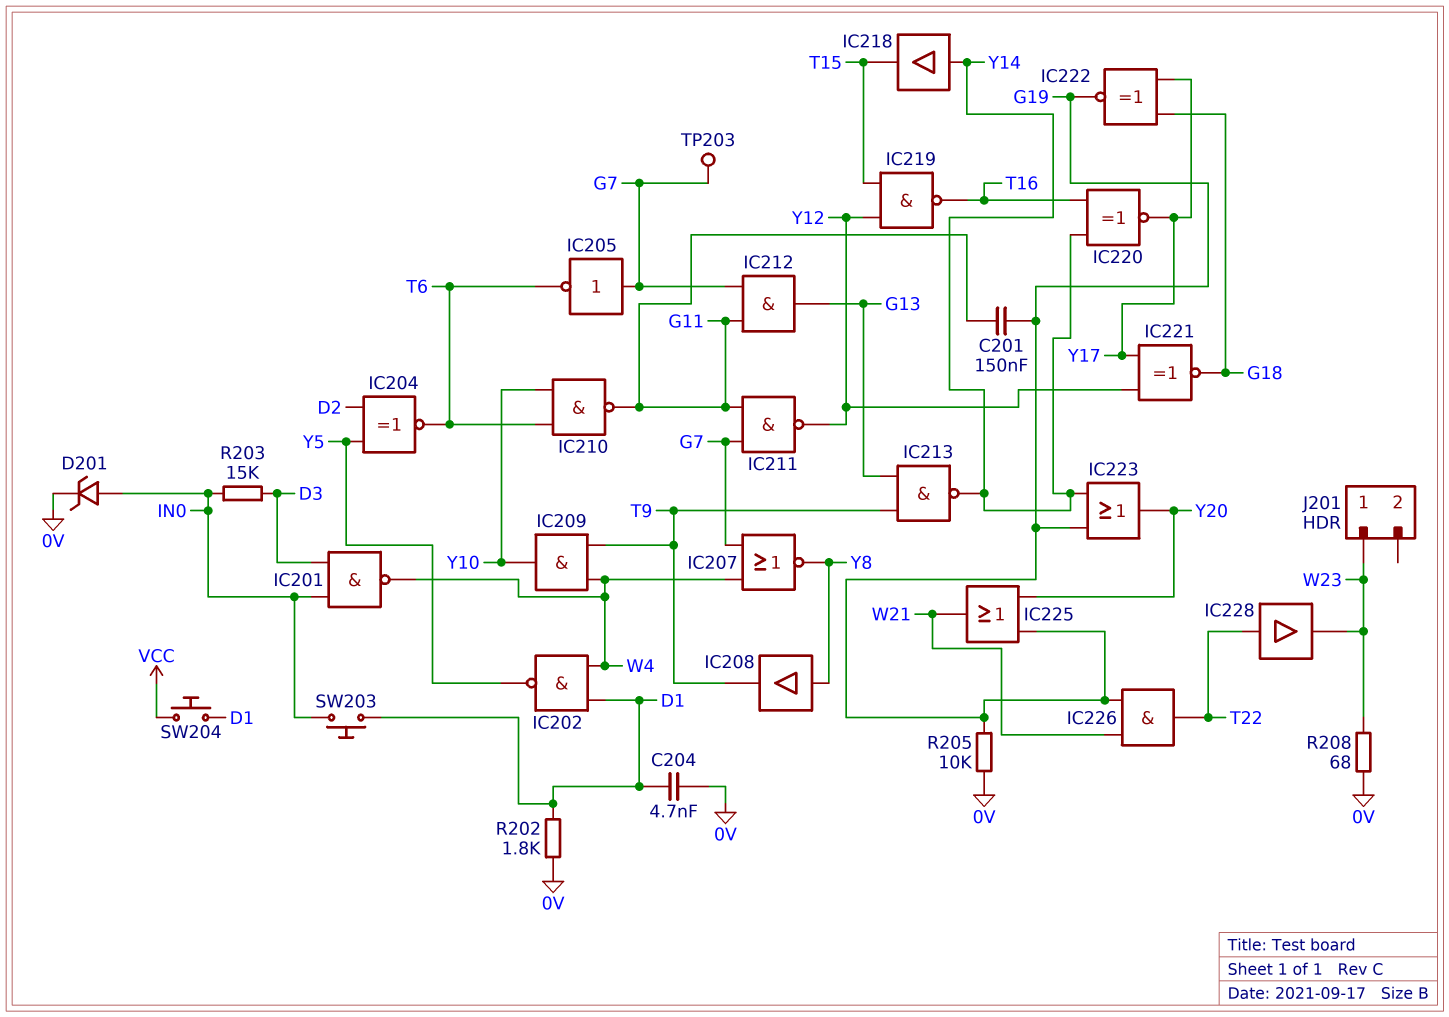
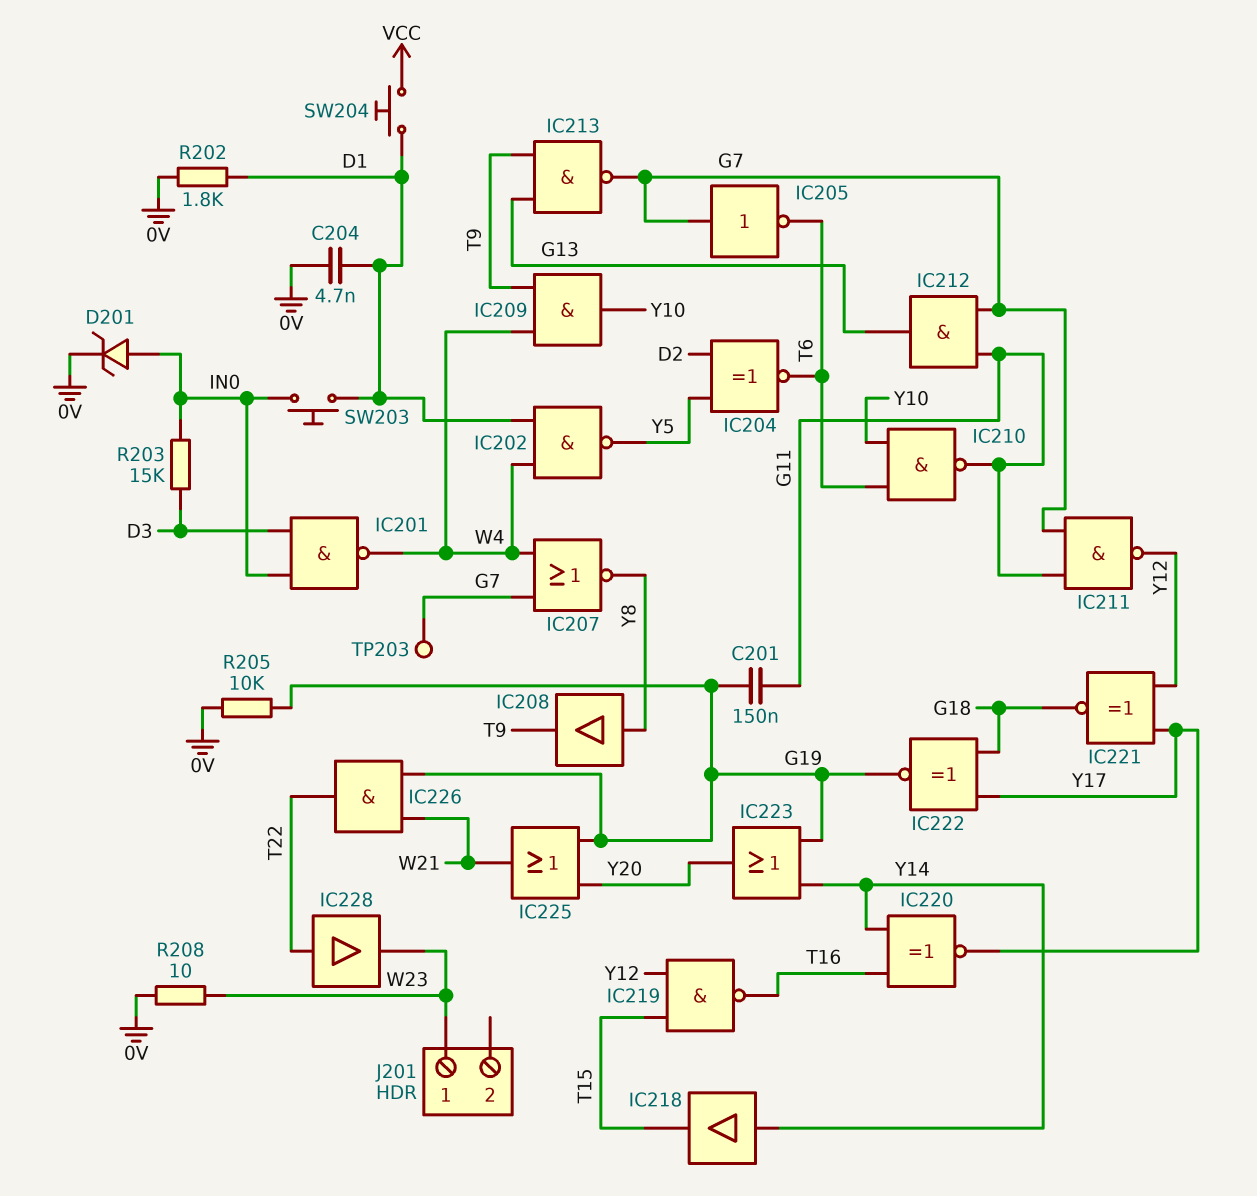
IC213: NAND (in G13, in T9, out Y14) -> NAND (in G13, in T9, out G7)
R208: 68 (0V, W23) -> 10 (0V, W23)

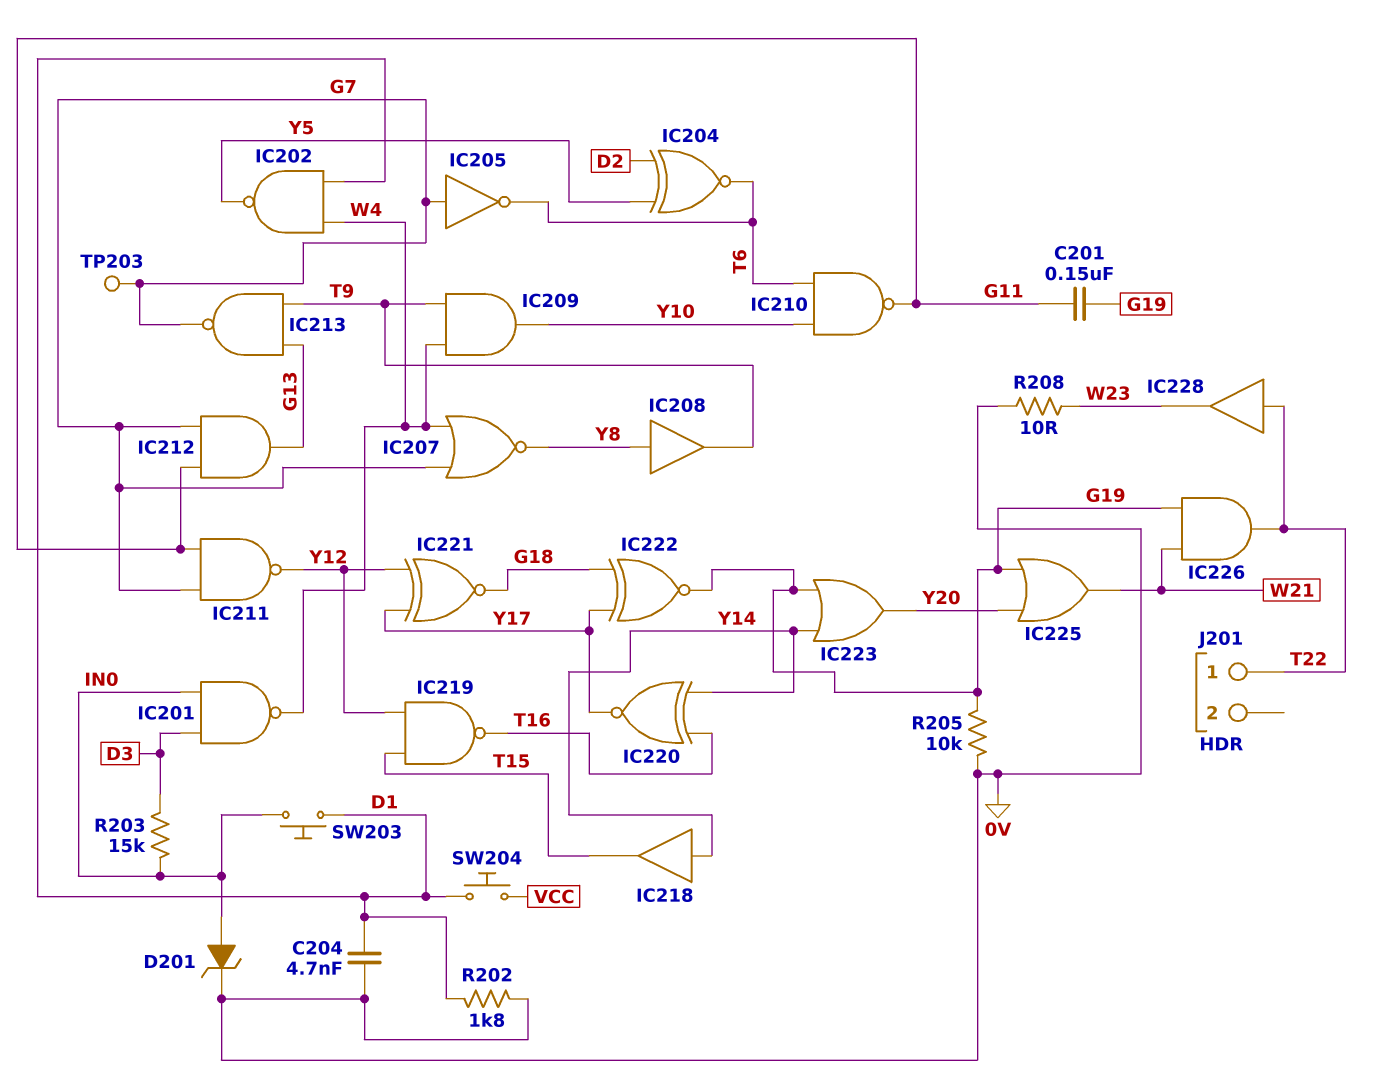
J201 pin 1: W23 -> T22

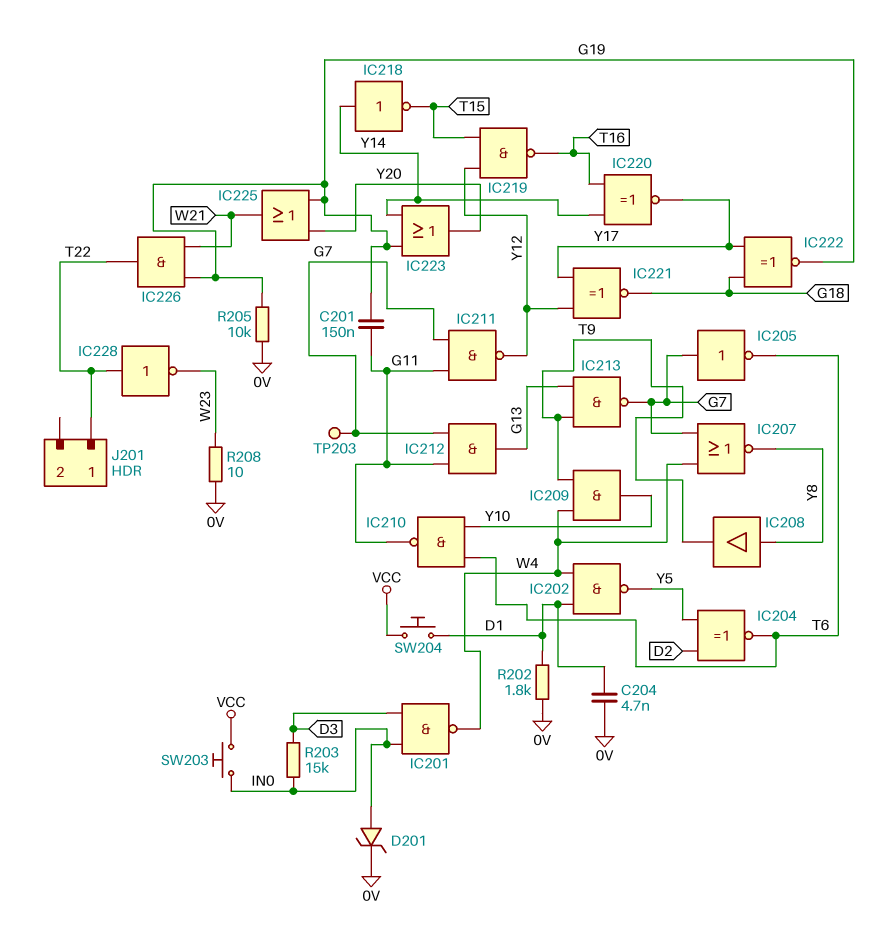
IC218: buffer (in Y14, out T15) -> NOT (in Y14, out T15)
IC228: buffer (in T22, out W23) -> NOT (in T22, out W23)
SW203: button (D1, IN0) -> button (IN0, VCC)

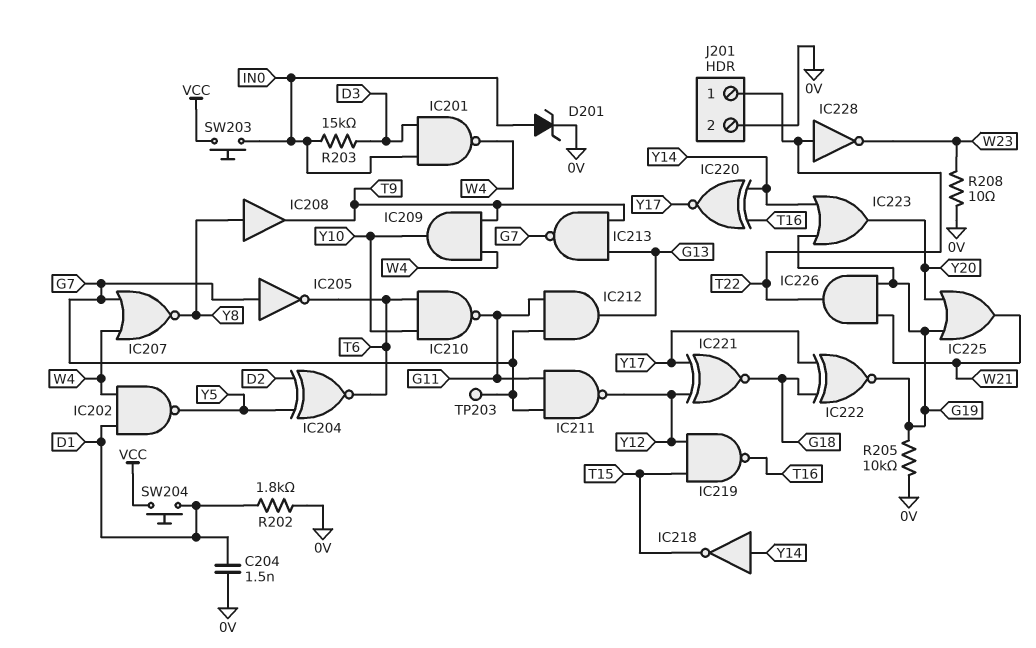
C201: 150nF (G11, G19) -> none
C204: 4.7nF (0V, D1) -> 1.5nF (0V, D1)
J201 pin 2: none -> 0V

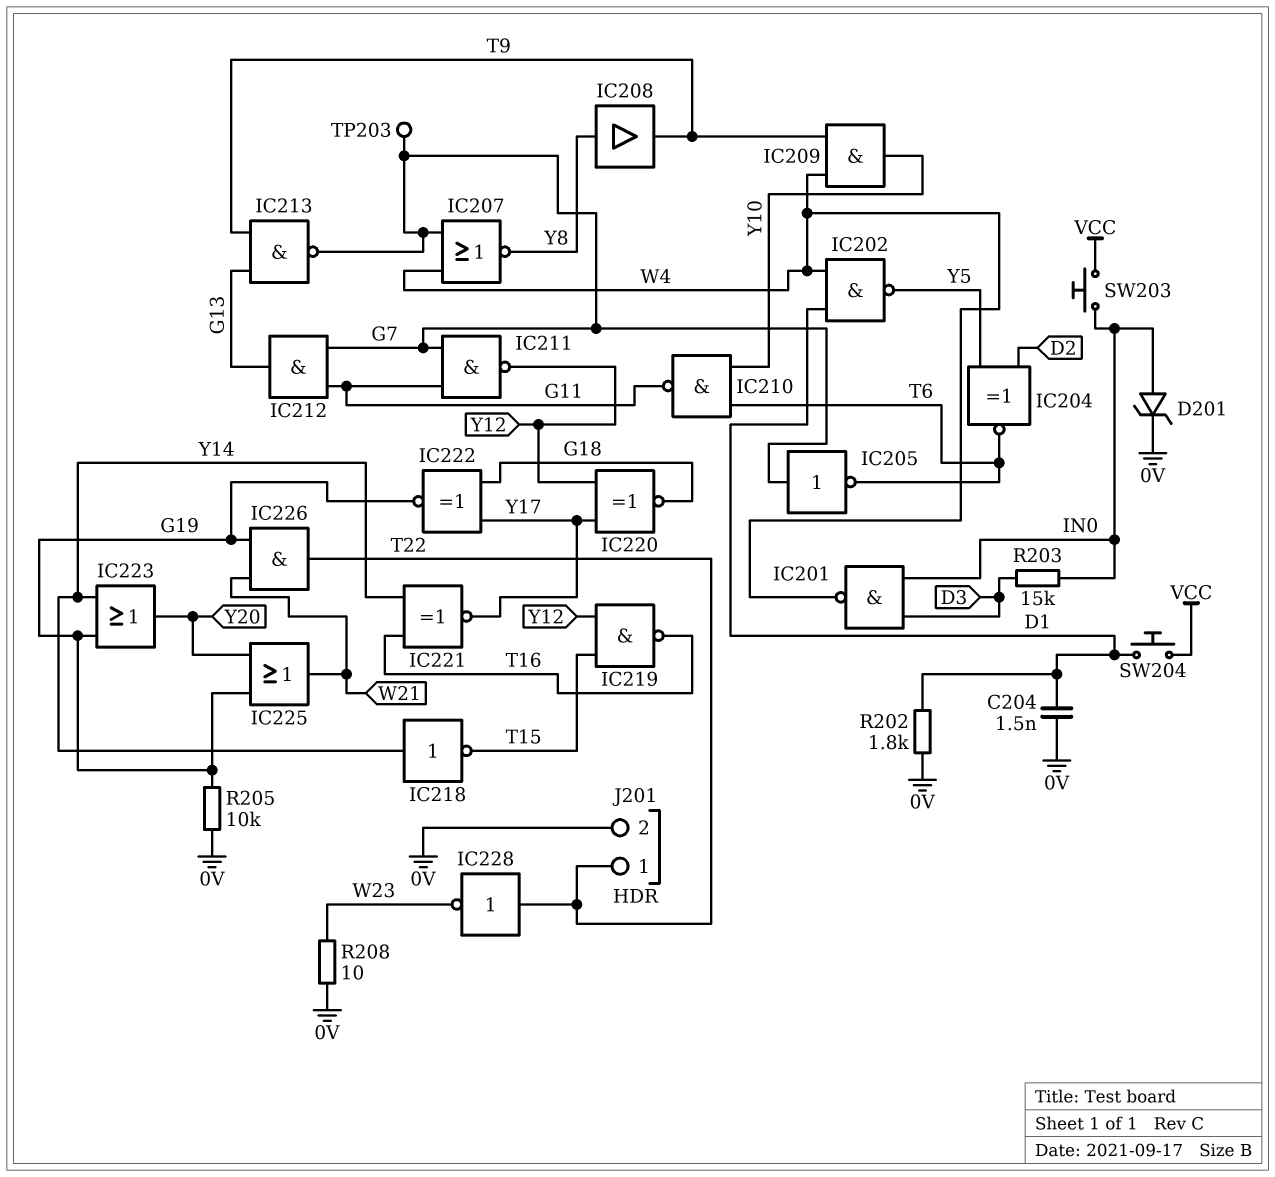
IC220: XNOR (in T16, in Y14, out Y17) -> XNOR (in Y12, in Y17, out G18)
IC221: XNOR (in Y12, in Y17, out G18) -> XNOR (in T16, in Y14, out Y17)

